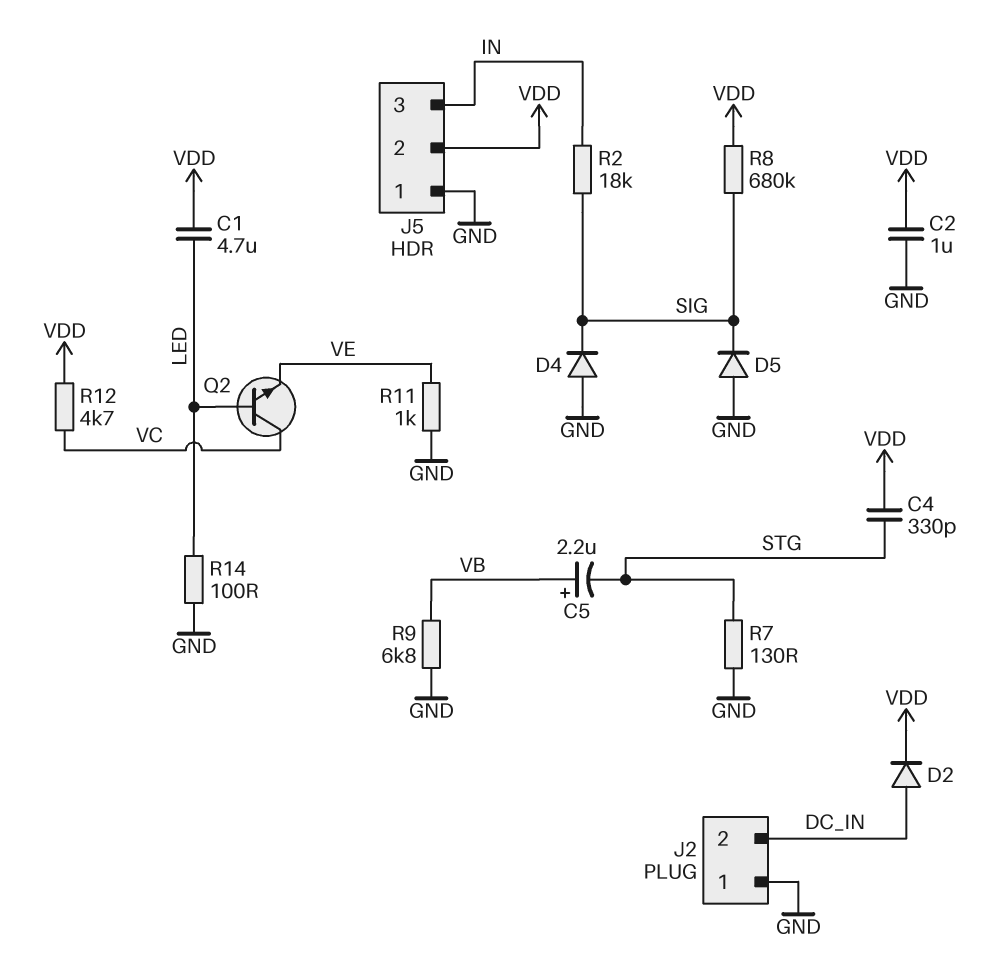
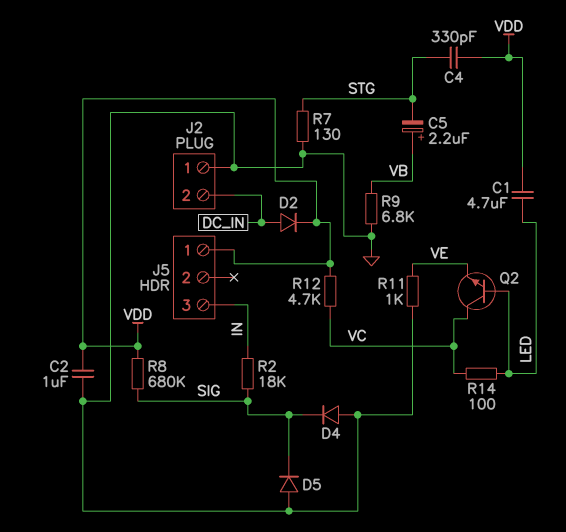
J5 pin 1: GND -> VDD
J5 pin 2: VDD -> none
R14: 100 (GND, LED) -> 100 (LED, VC)

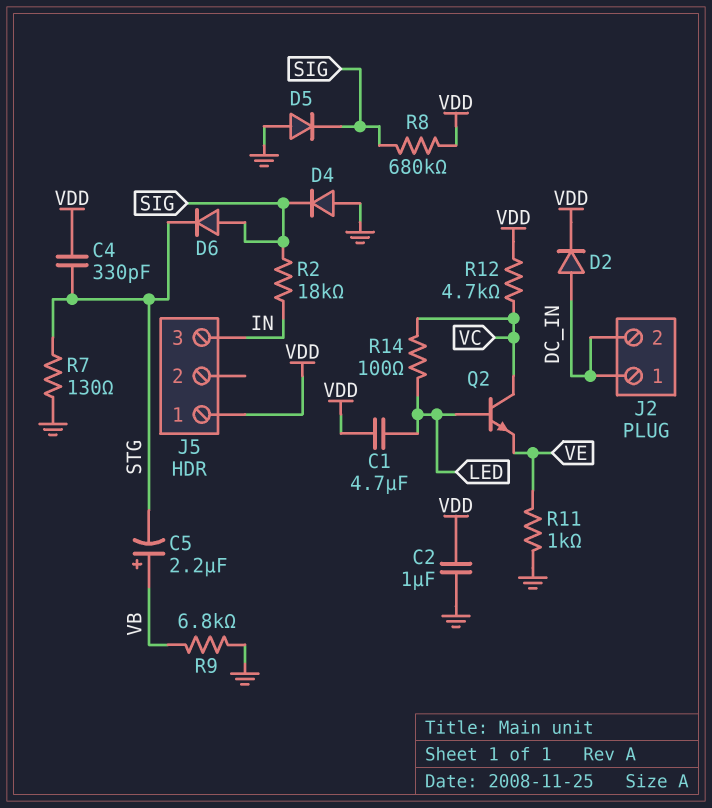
D6: none -> diode (A SIG, K STG)
J2 pin 1: GND -> DC_IN

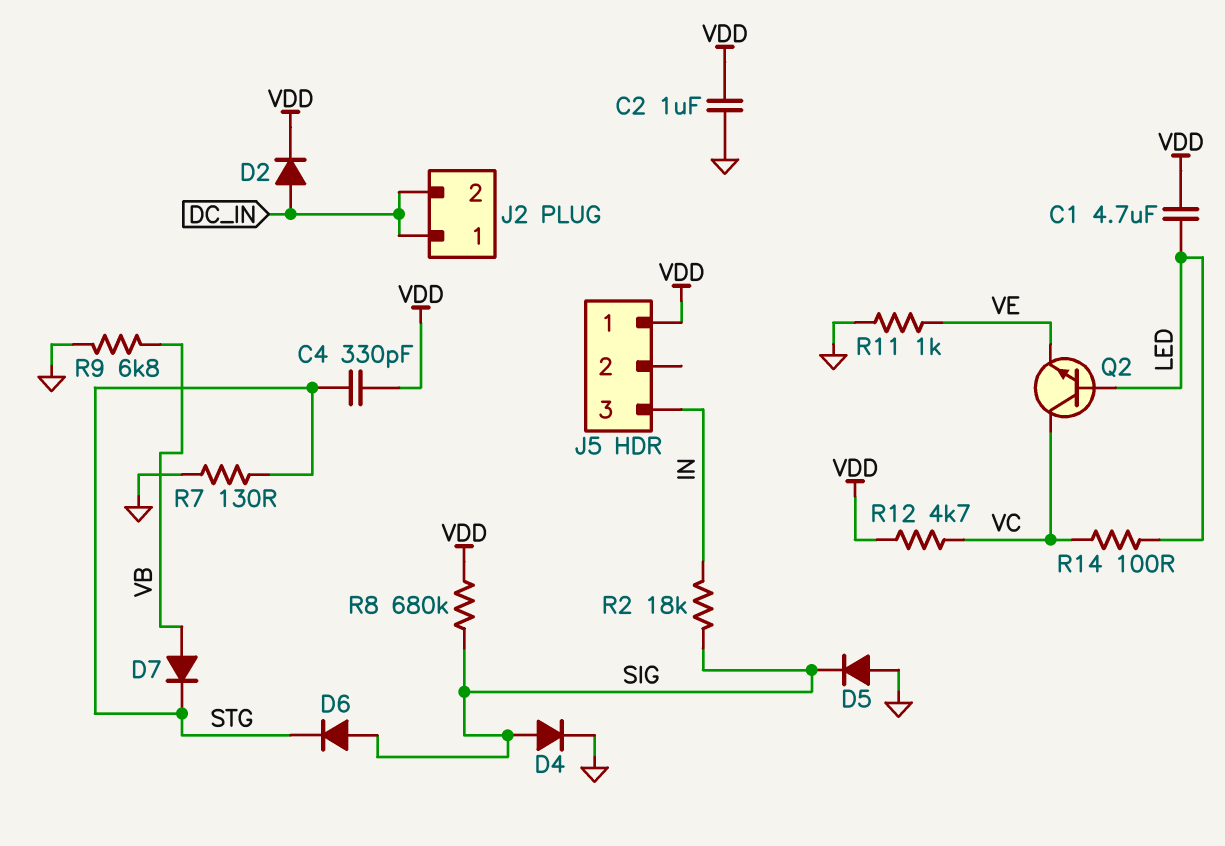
C5: 2.2uF (plus VB, minus STG) -> none
D4: diode (A GND, K SIG) -> diode (A SIG, K GND)
D7: none -> diode (A VB, K STG)

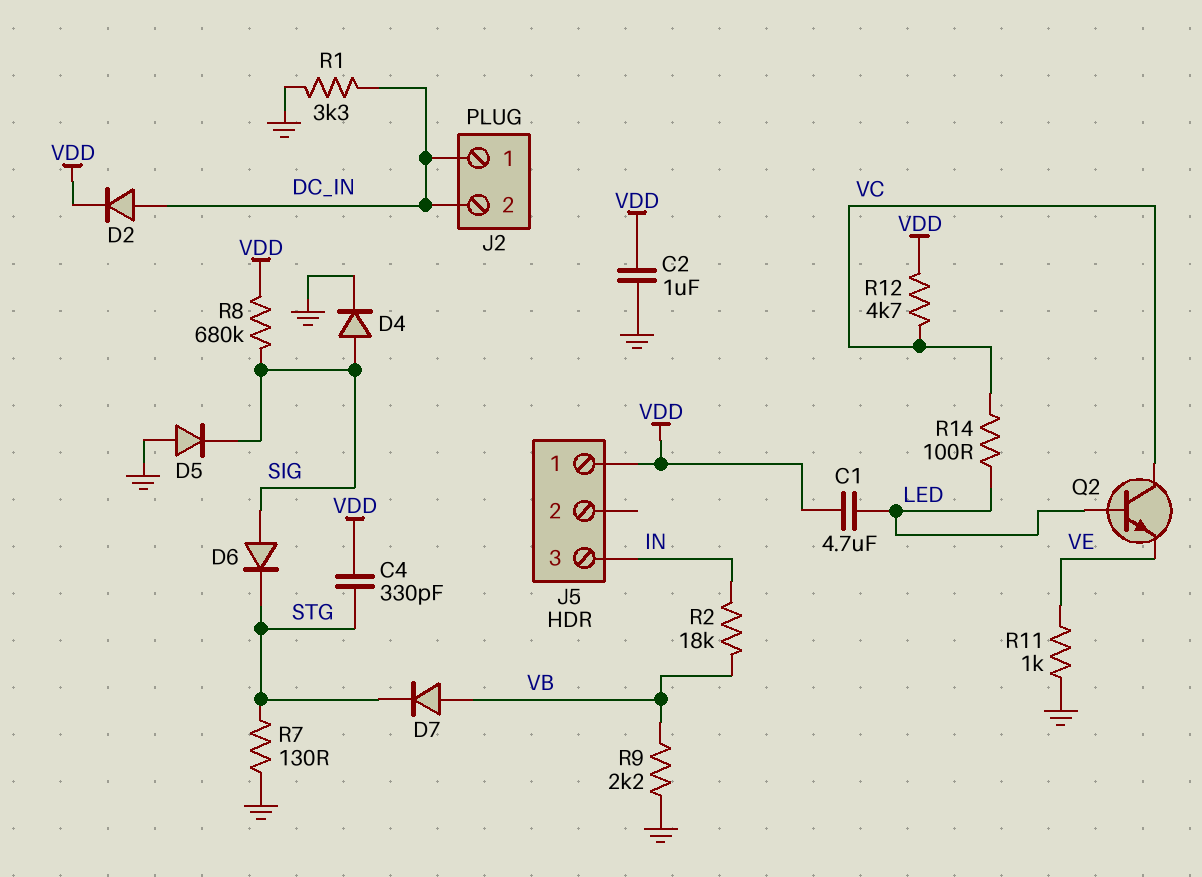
R1: none -> 3.3k (DC_IN, GND)
R2: 18k (IN, SIG) -> 18k (IN, VB)
R9: 6.8k (GND, VB) -> 2.2k (GND, VB)

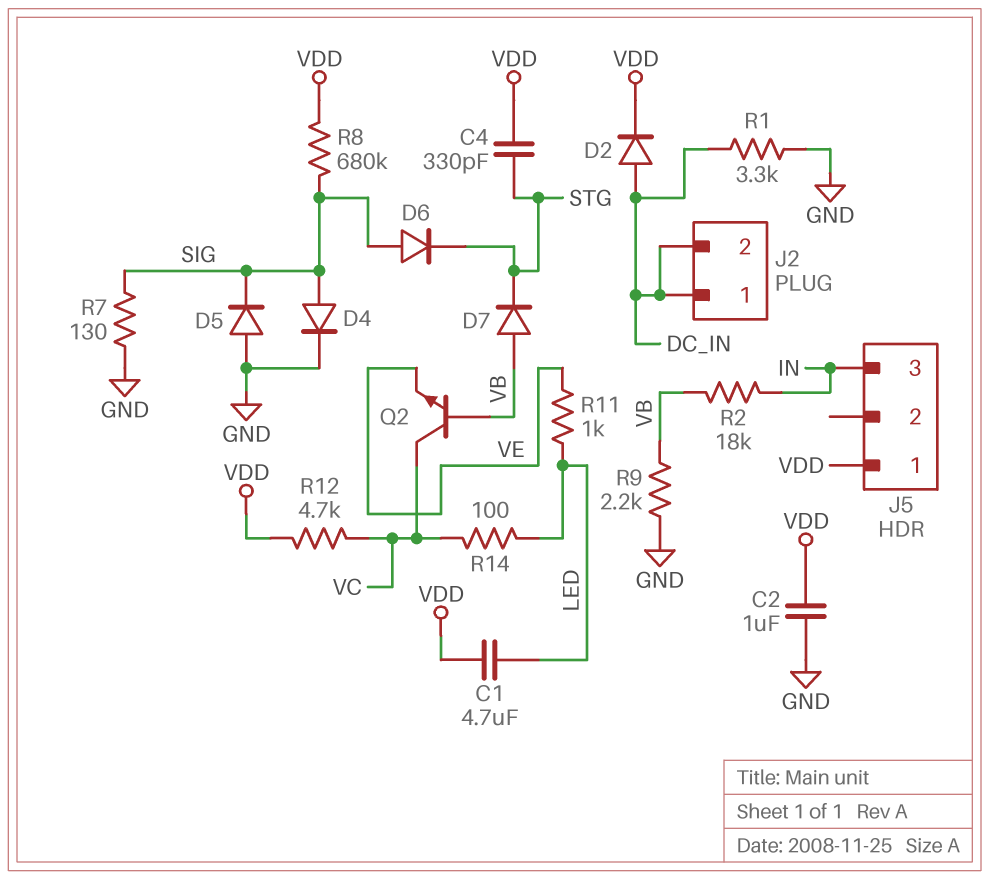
Q2: NPN (B LED, C VC, E VE) -> NPN (B VB, C VC, E VE)
R7: 130 (GND, STG) -> 130 (GND, SIG)
R11: 1k (GND, VE) -> 1k (LED, VE)

